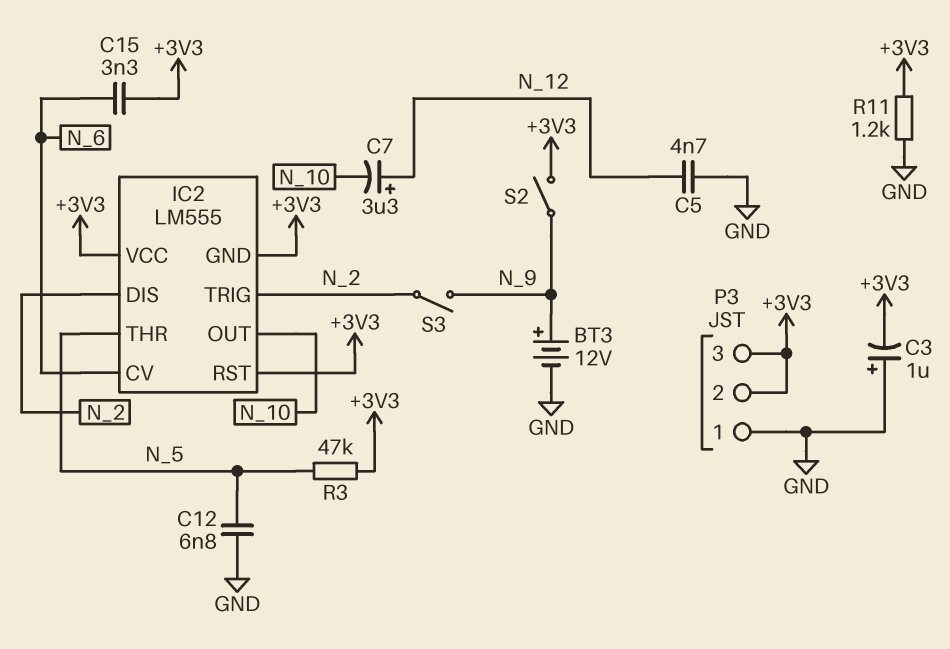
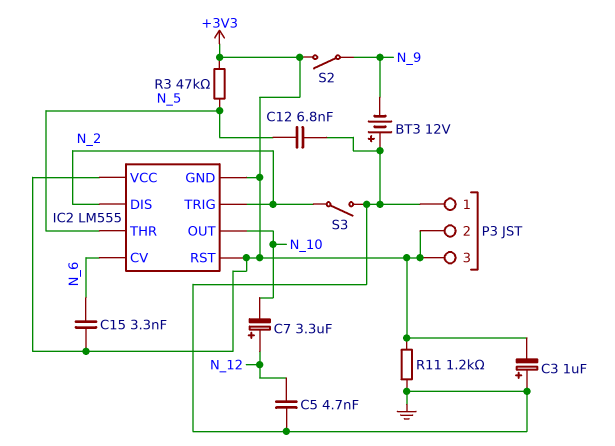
BT3: 12V (plus N_9, minus GND) -> 12V (plus GND, minus N_9)
S3: switch (N_2, N_9) -> switch (GND, N_2)

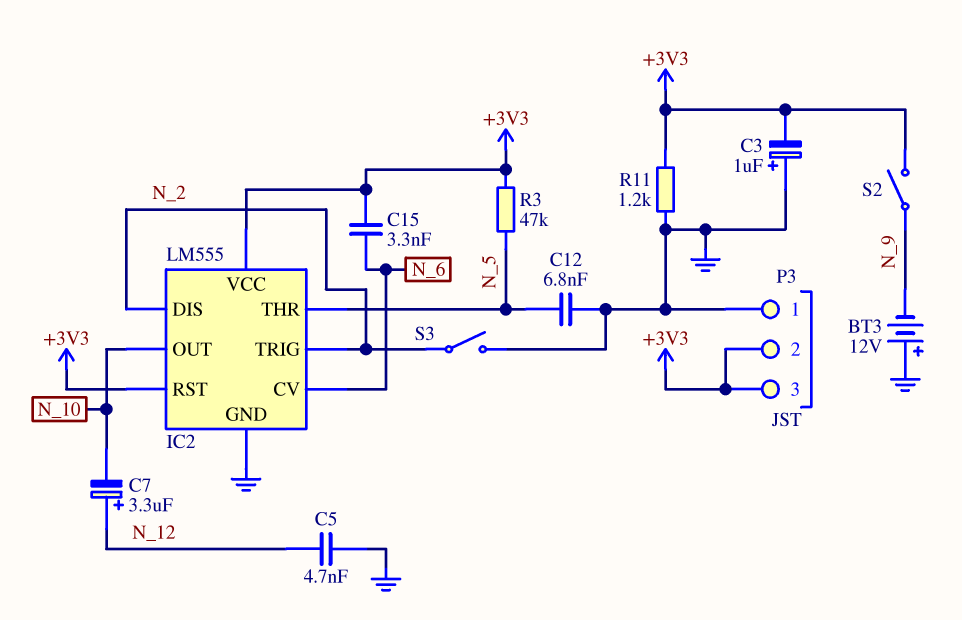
IC2 pin GND: +3V3 -> GND

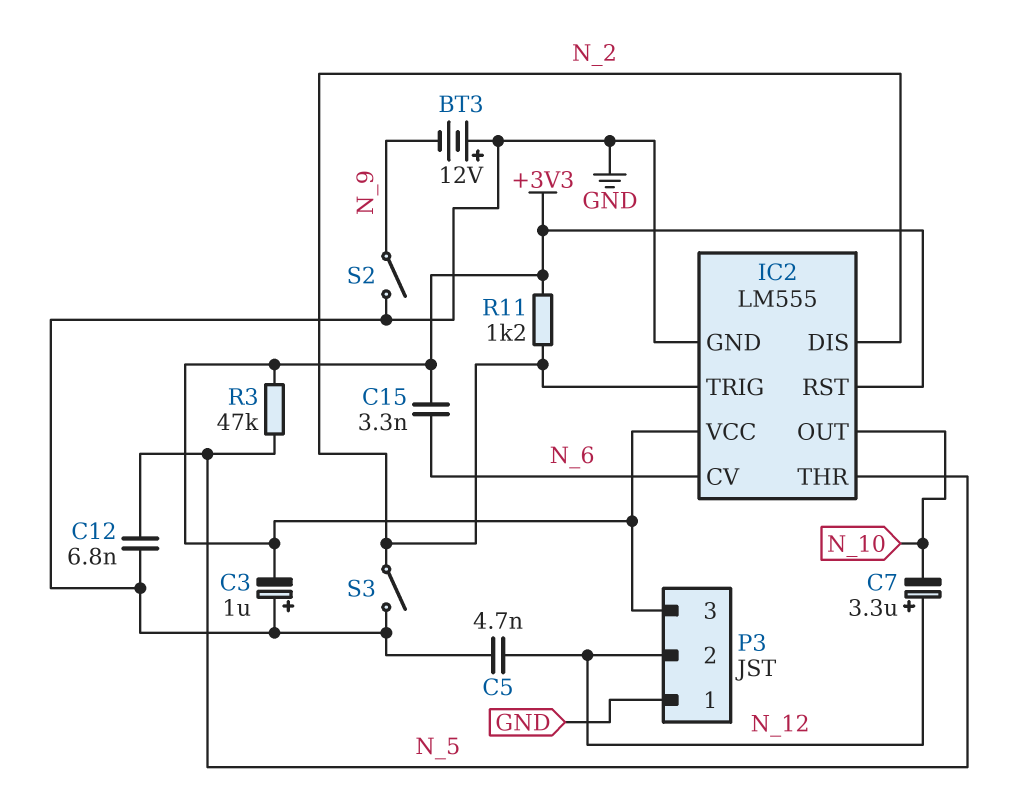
P3 pin 2: +3V3 -> N_12
R11: 1.2k (+3V3, GND) -> 1.2k (+3V3, N_2)
S2: switch (+3V3, N_9) -> switch (GND, N_9)

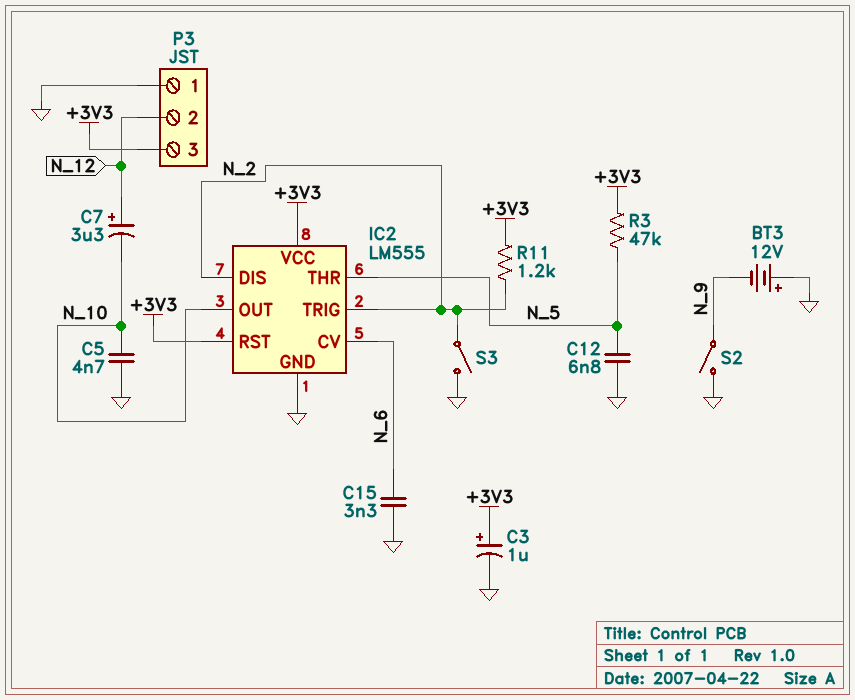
C3: 1uF (plus GND, minus +3V3) -> 1uF (plus +3V3, minus GND)
C5: 4.7nF (GND, N_12) -> 4.7nF (GND, N_10)
C15: 3.3nF (+3V3, N_6) -> 3.3nF (GND, N_6)

